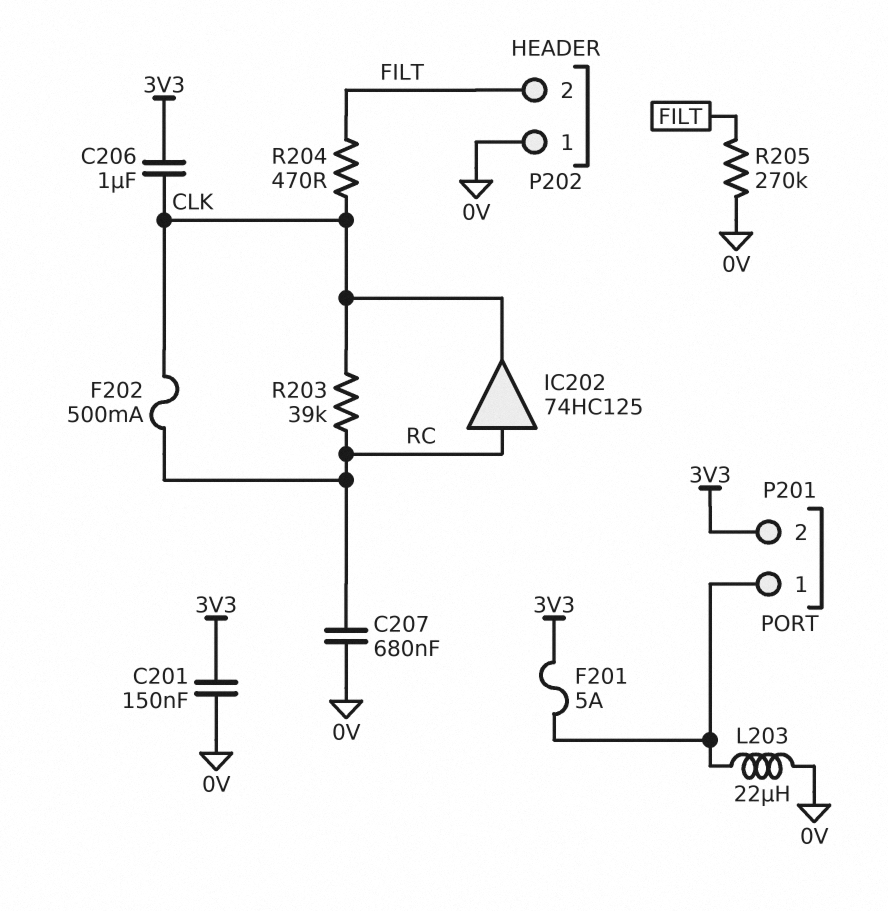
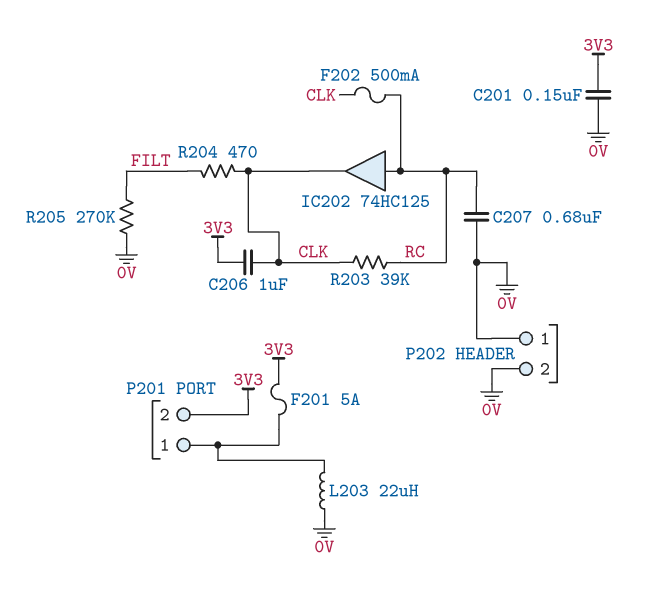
P202 pin 2: FILT -> 0V

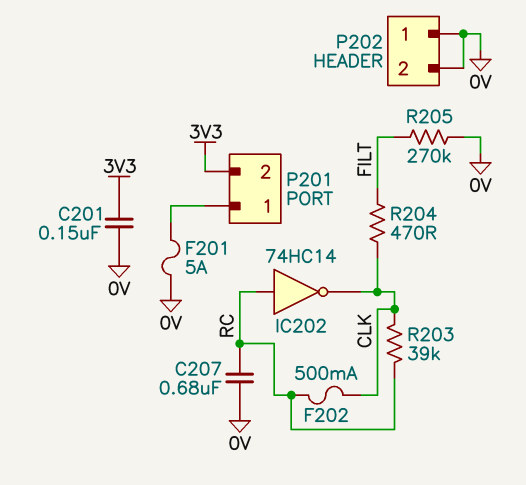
C206: 1uF (3V3, CLK) -> none
F201: 5A (3V3, P201/1) -> 5A (0V, P201/1)
IC202: buffer 74HC125 (in RC, out CLK) -> NOT 74HC14 (in RC, out CLK)
L203: 22uH (0V, P201/1) -> none

